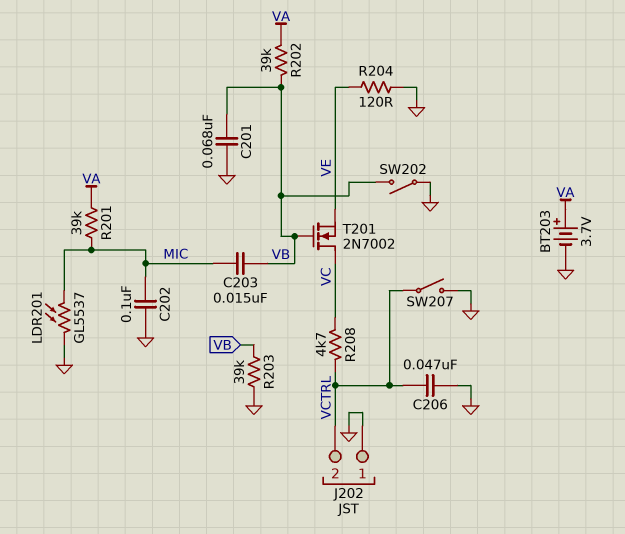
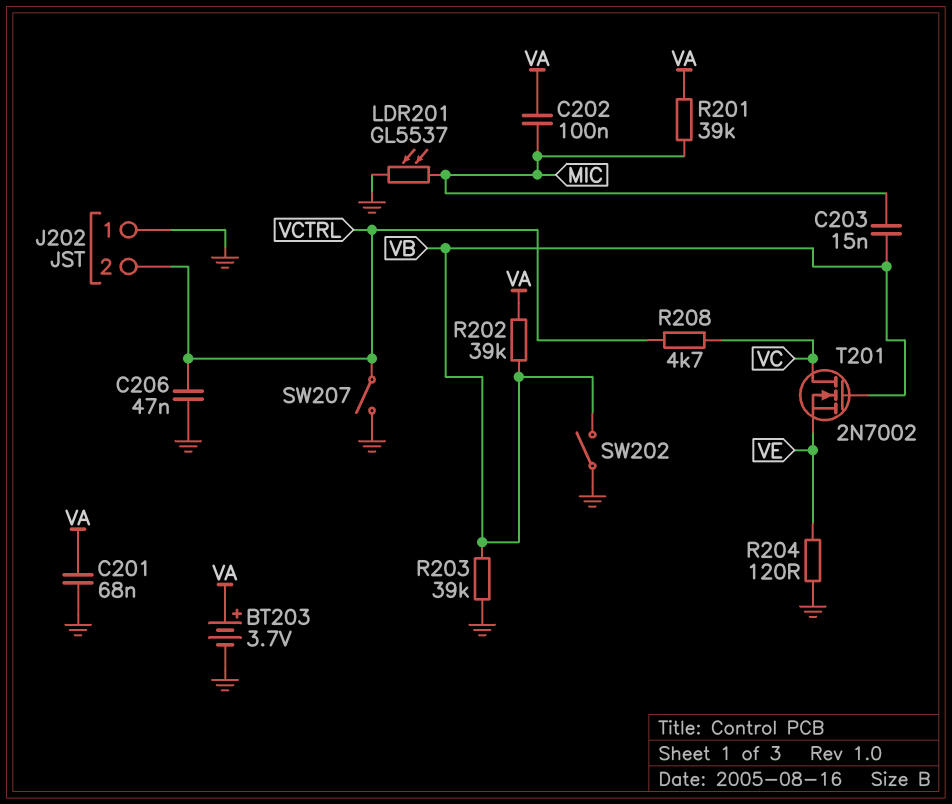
C201: 68nF (GND, VB) -> 68nF (GND, VA)
C202: 100nF (GND, MIC) -> 100nF (MIC, VA)

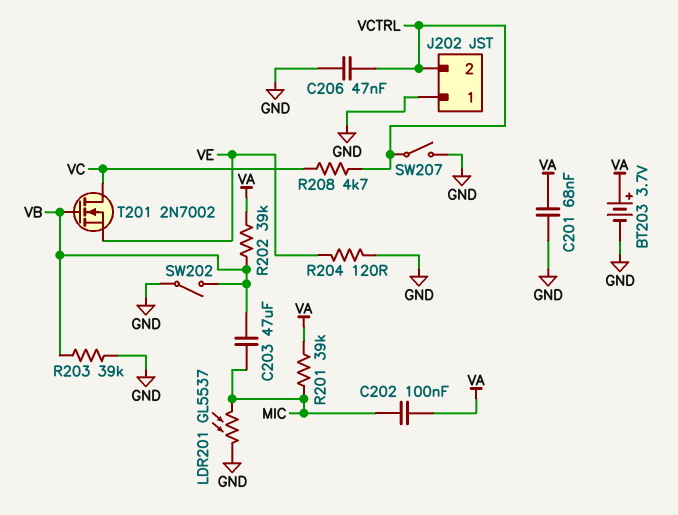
C203: 15nF (MIC, VB) -> 47uF (MIC, VB)

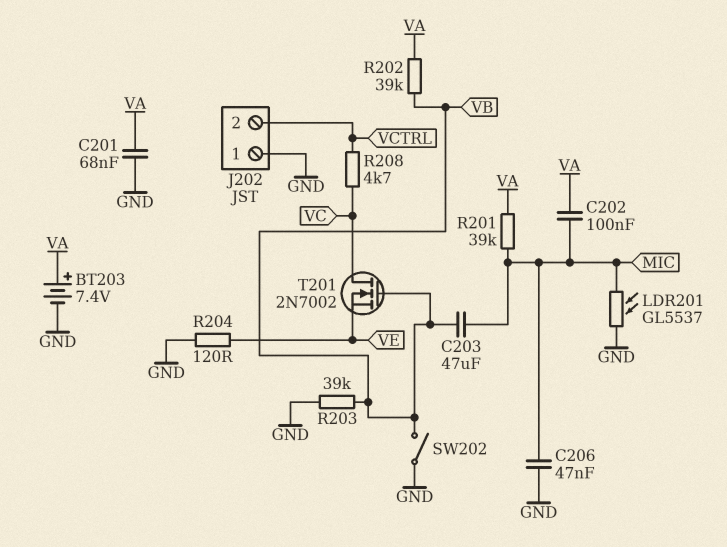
BT203: 3.7V (plus VA, minus GND) -> 7.4V (plus VA, minus GND)
C206: 47nF (GND, VCTRL) -> 47nF (GND, MIC)
SW207: switch (GND, VCTRL) -> none

